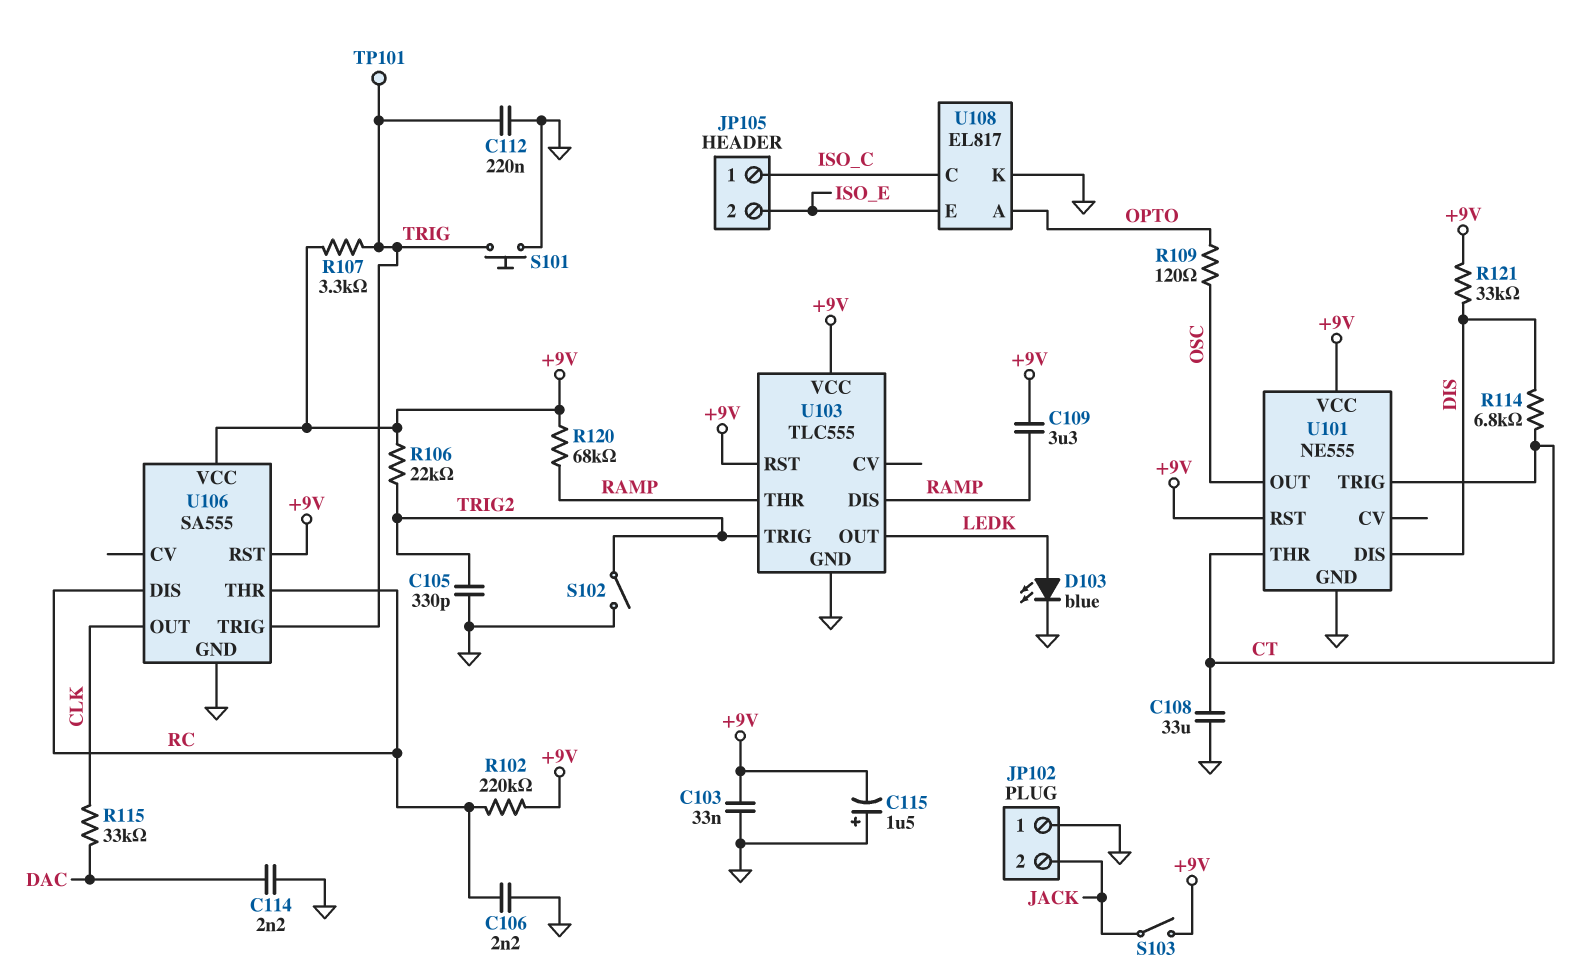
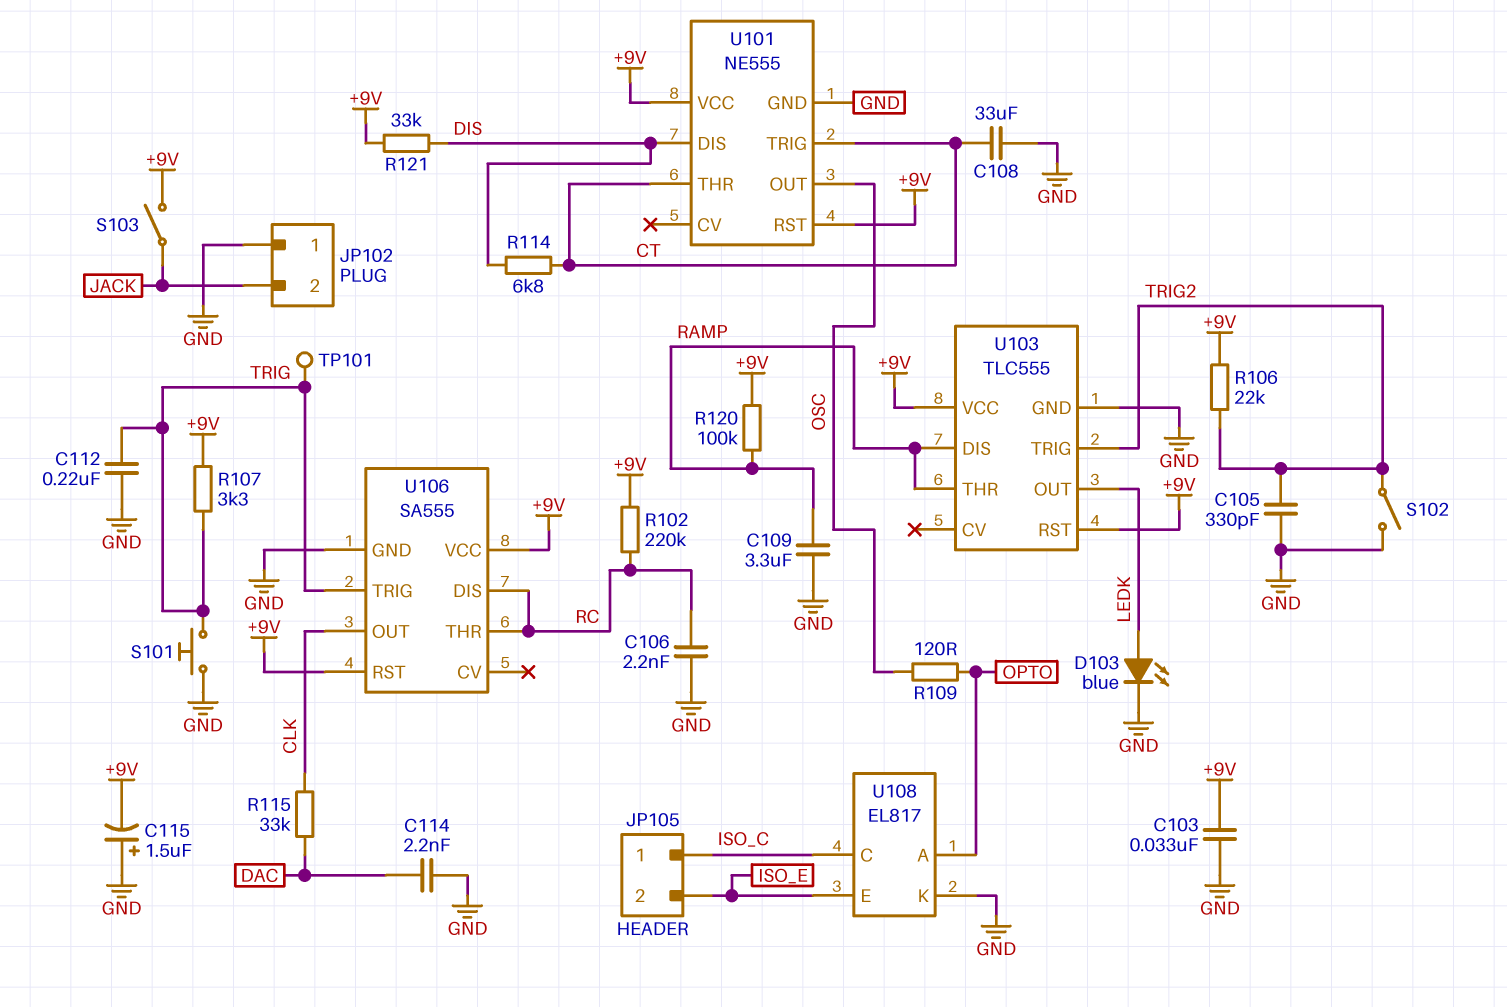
C109: 3.3uF (+9V, RAMP) -> 3.3uF (GND, RAMP)
R120: 68k (+9V, RAMP) -> 100k (+9V, RAMP)

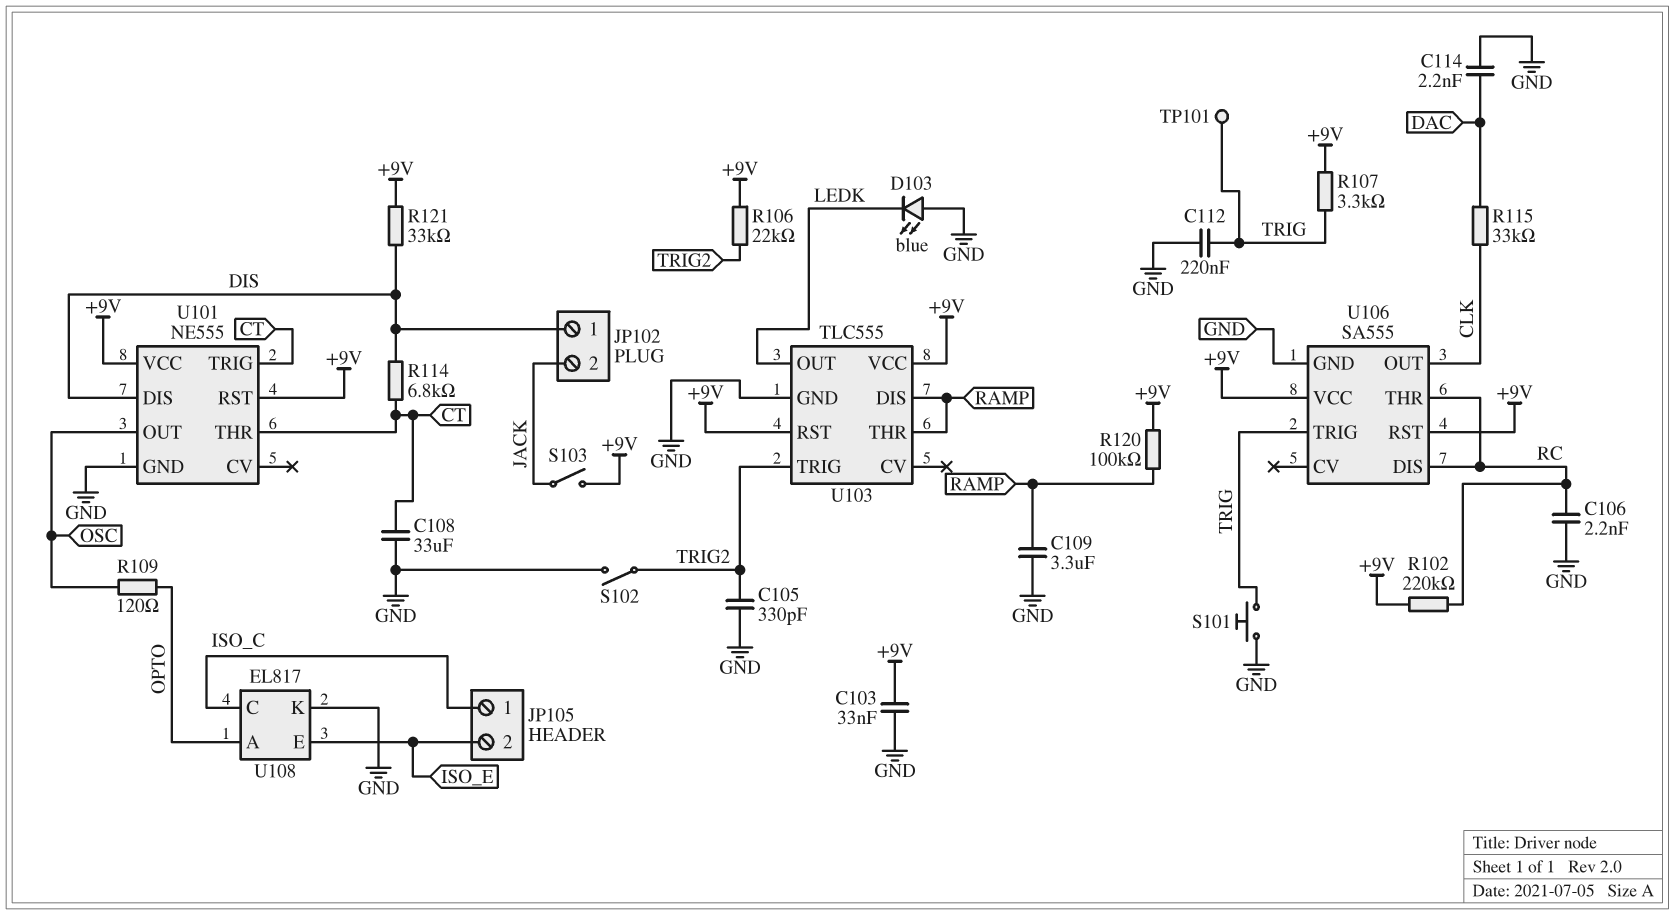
C115: 1.5uF (plus GND, minus +9V) -> none
D103: LED blue (A LEDK, K GND) -> LED blue (A GND, K LEDK)
JP102 pin 1: GND -> DIS

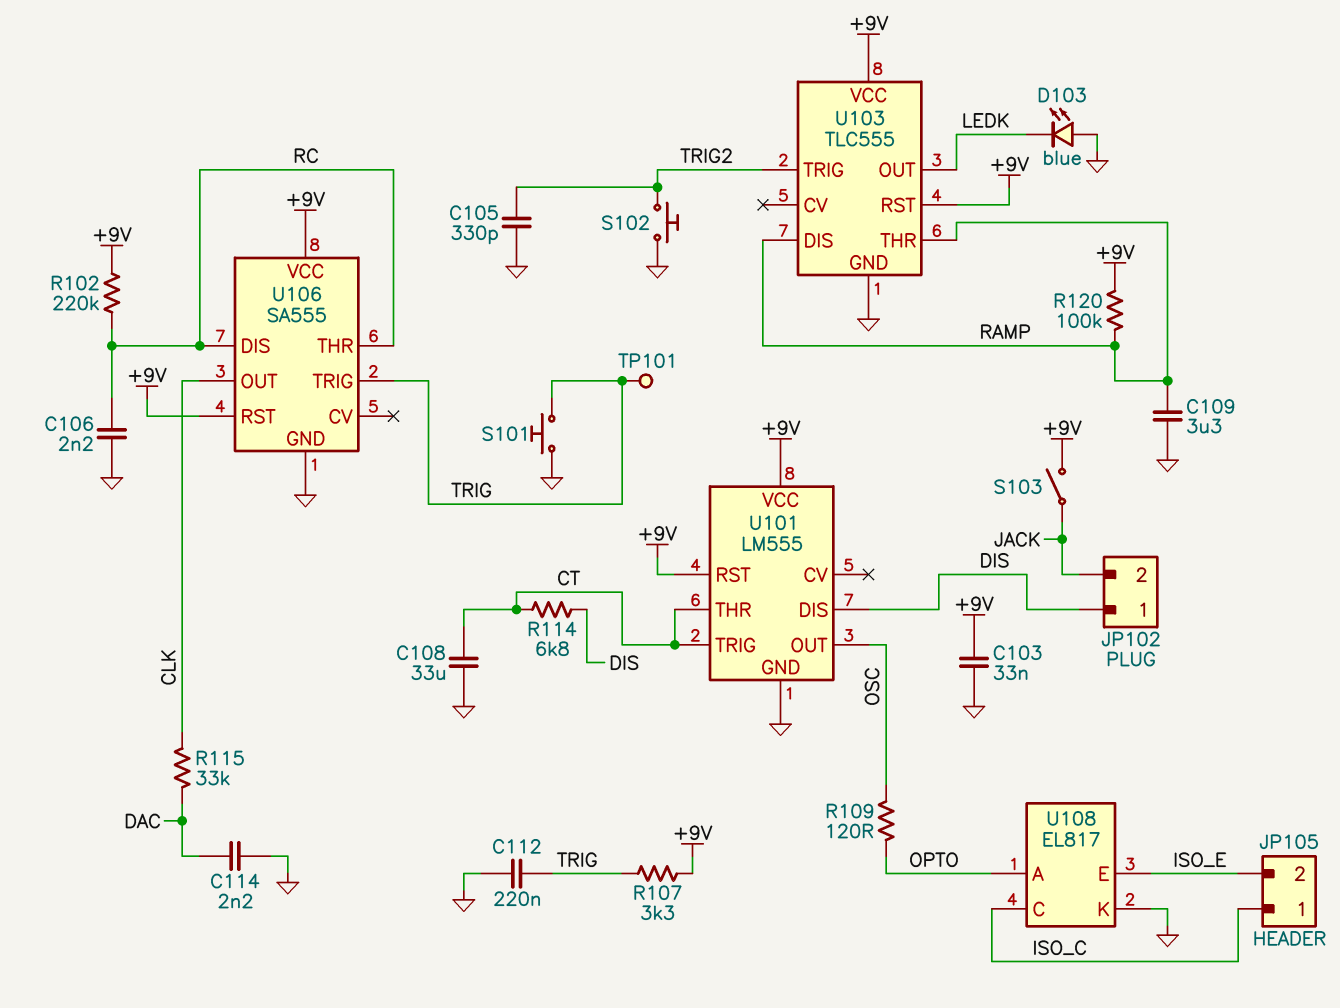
R106: 22k (+9V, TRIG2) -> none
R121: 33k (+9V, DIS) -> none
S102: switch (GND, TRIG2) -> button (GND, TRIG2)
U101: NE555 -> LM555

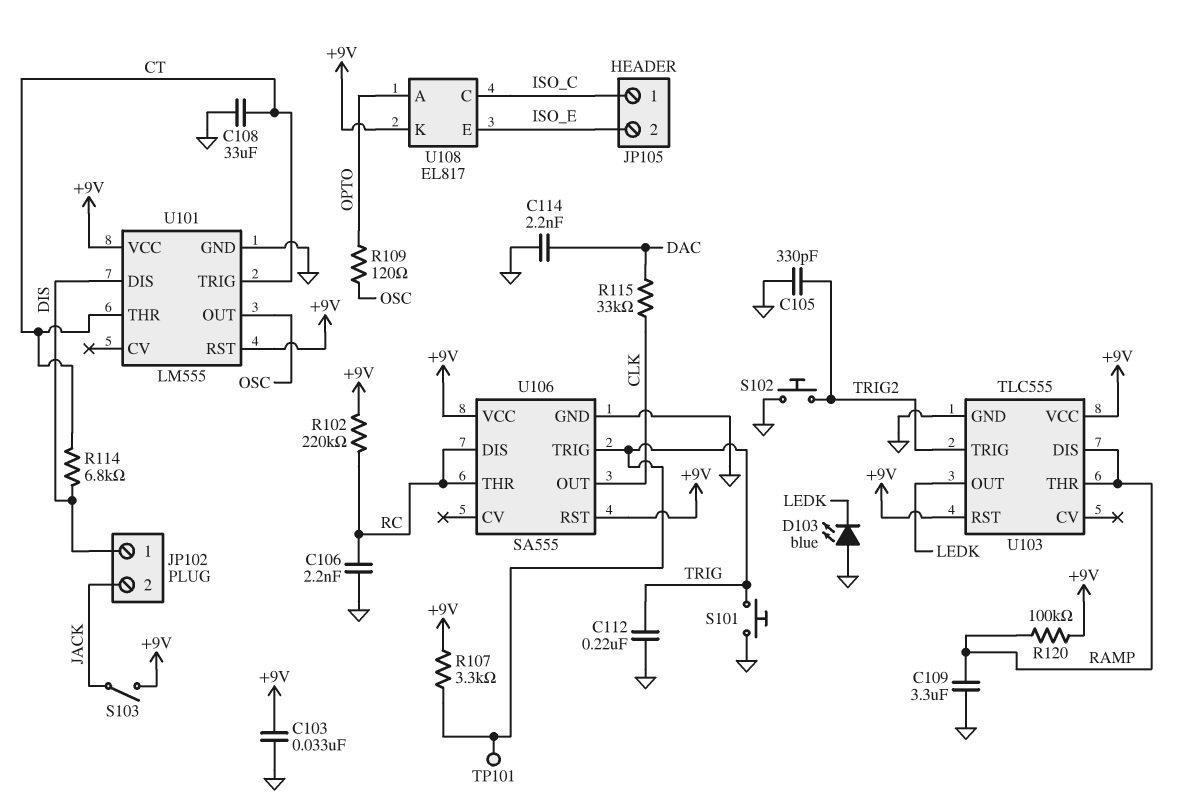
U108 pin K: GND -> +9V

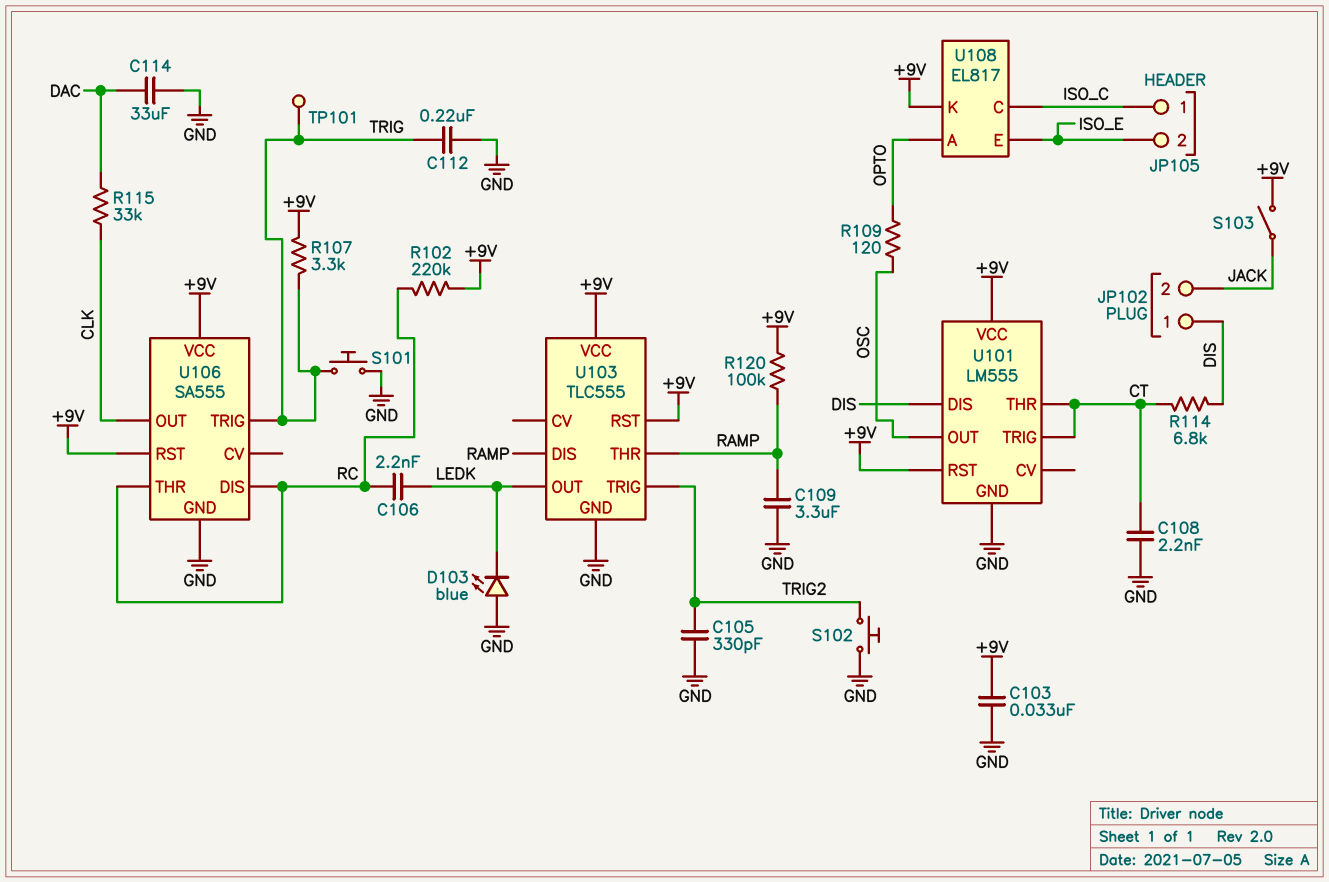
C106: 2.2nF (GND, RC) -> 2.2nF (LEDK, RC)
C108: 33uF (CT, GND) -> 2.2nF (CT, GND)
C114: 2.2nF (DAC, GND) -> 33uF (DAC, GND)

